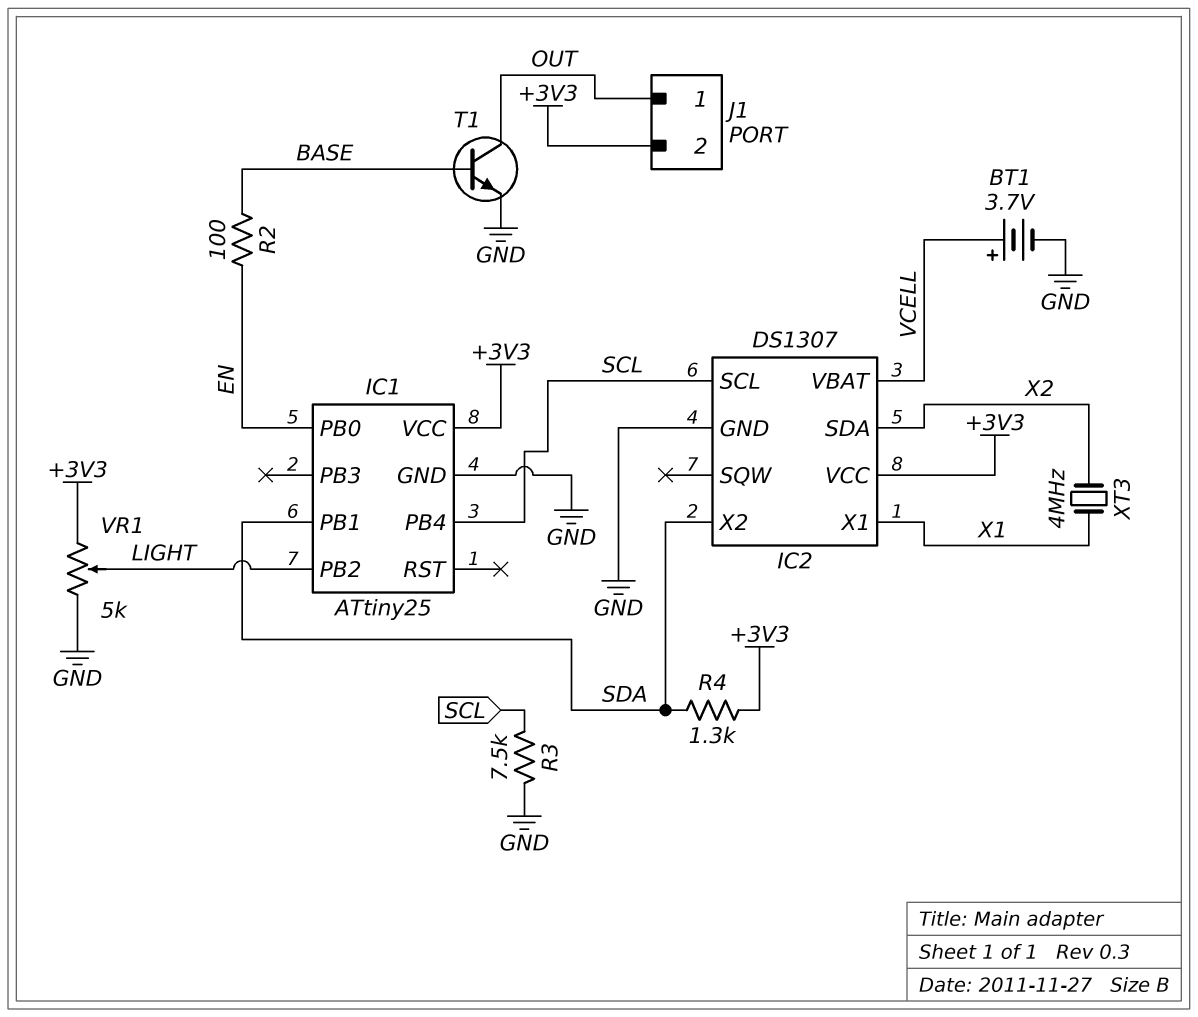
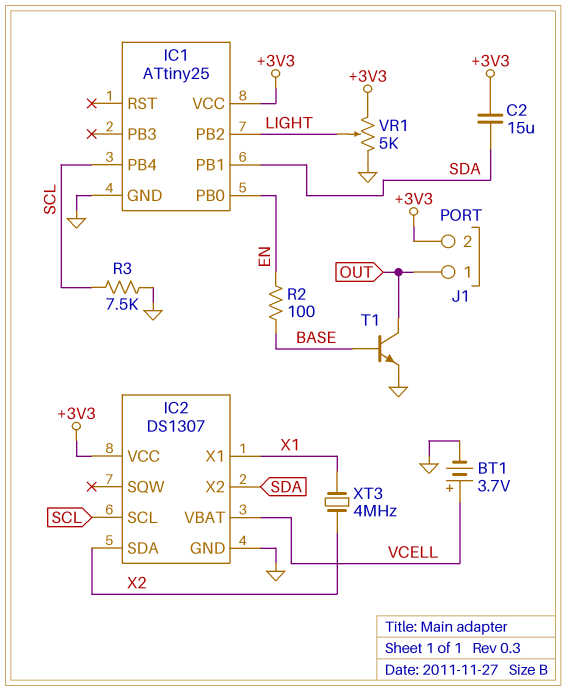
C2: none -> 15uF (+3V3, SDA)
R4: 1.3k (+3V3, SDA) -> none

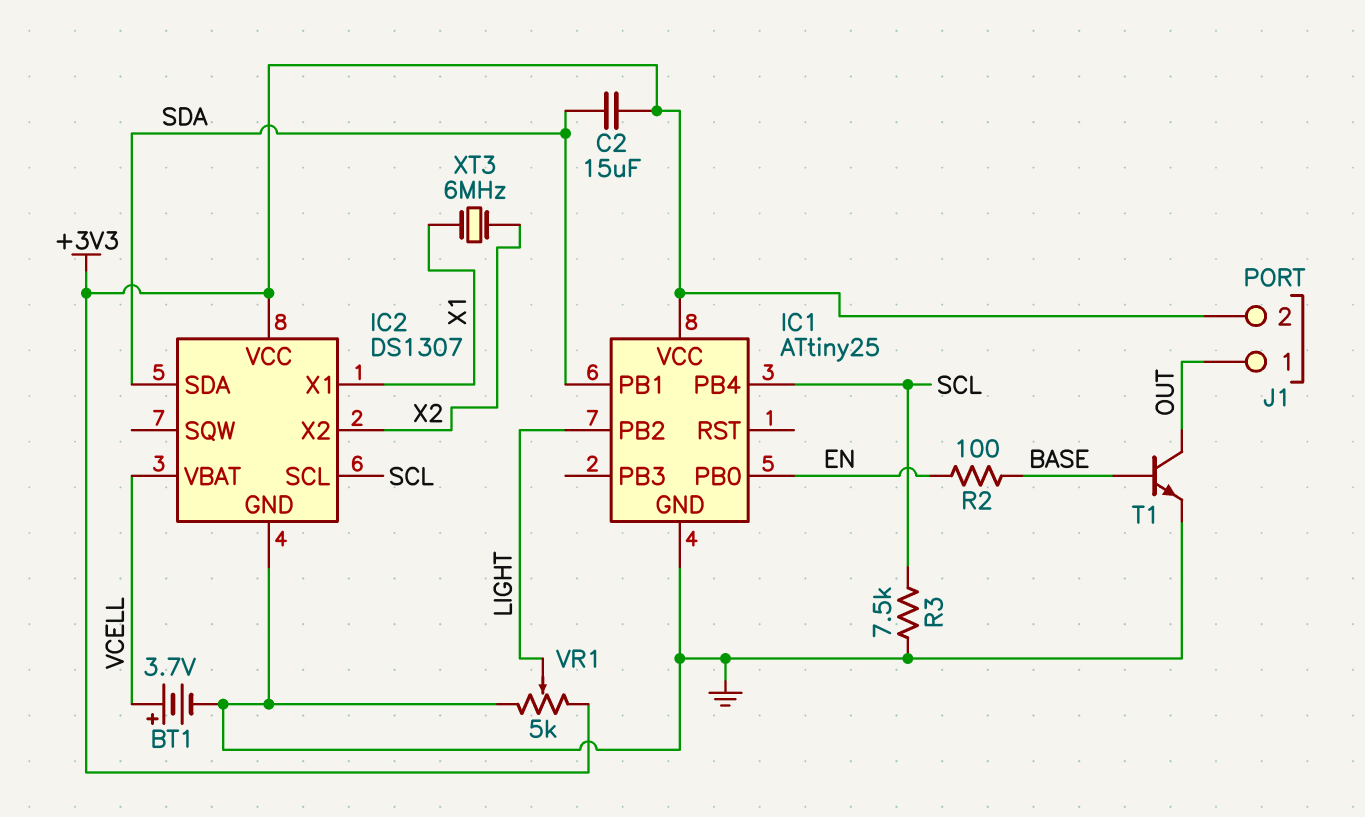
IC2 pin SDA: X2 -> SDA
IC2 pin X2: SDA -> X2
XT3: 4MHz (X1, X2) -> 6MHz (X1, X2)

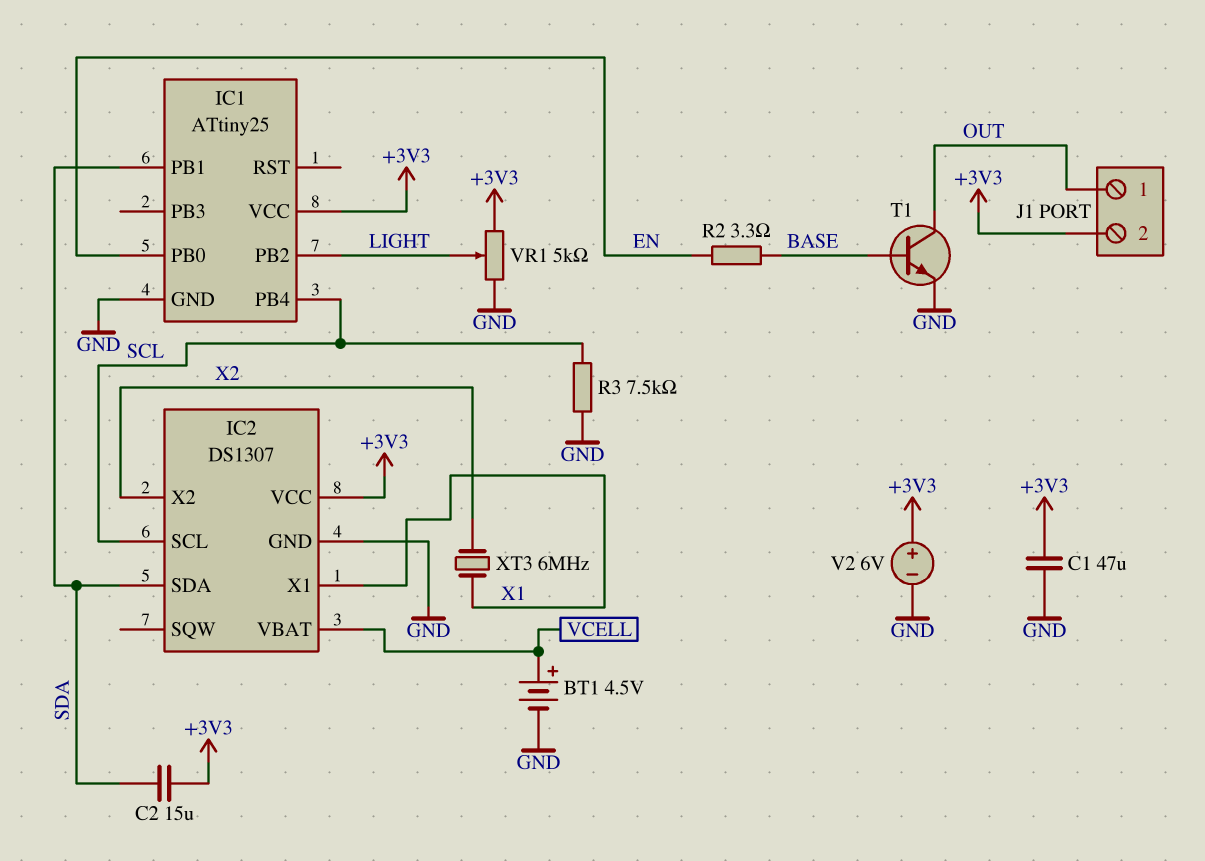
BT1: 3.7V (plus VCELL, minus GND) -> 4.5V (plus VCELL, minus GND)
C1: none -> 47uF (+3V3, GND)
R2: 100 (BASE, EN) -> 3.3 (BASE, EN)
V2: none -> 6V (plus +3V3, minus GND)

